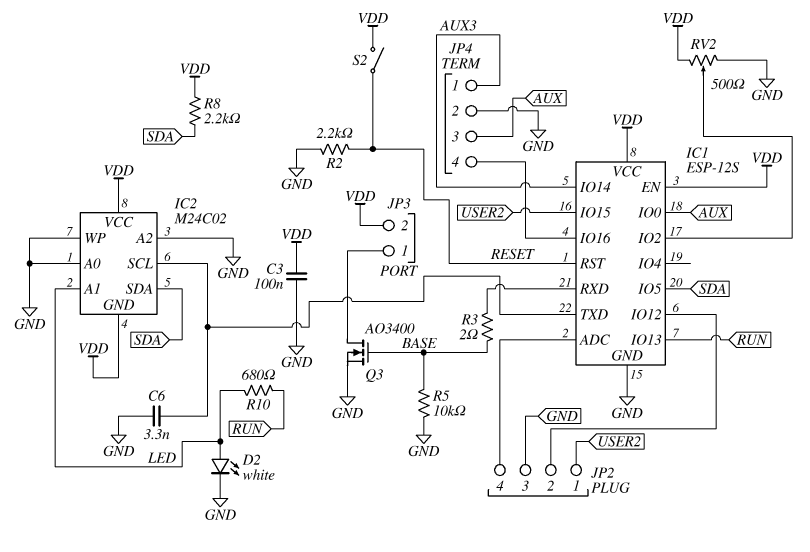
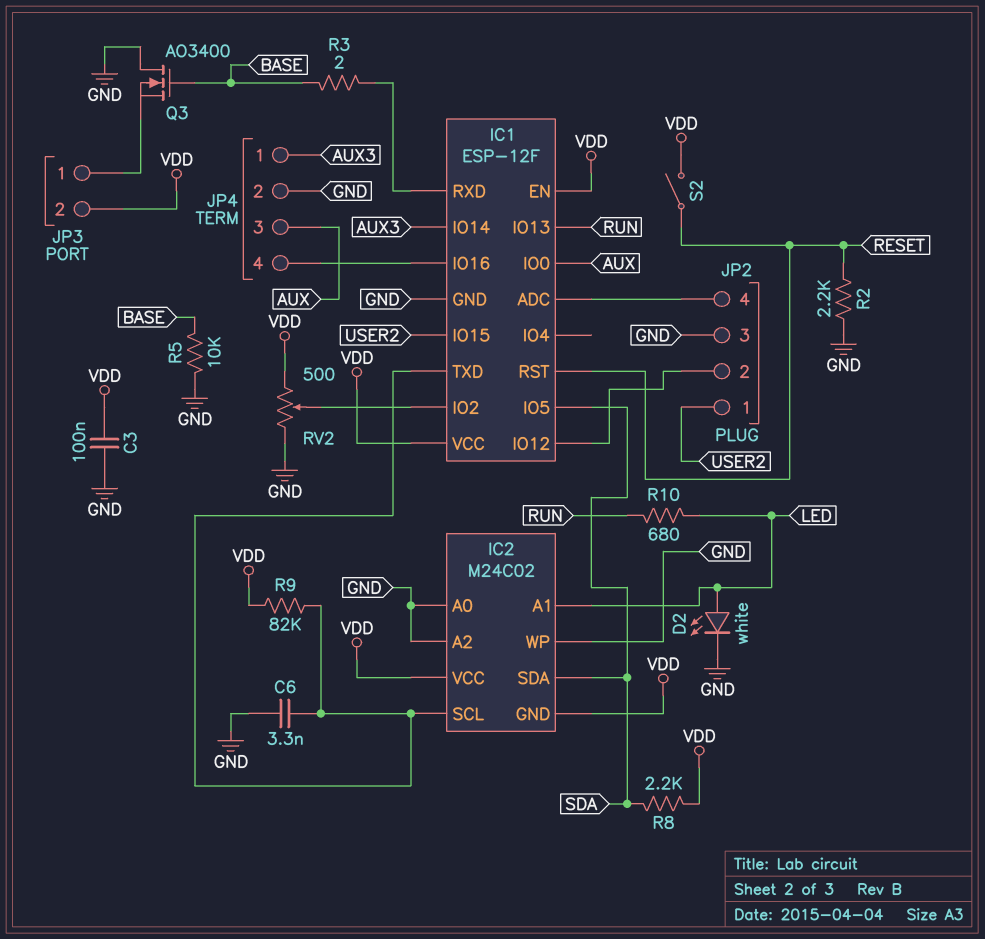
IC1: ESP-12S -> ESP-12F
Q3: NMOS AO3400 (G BASE, D JP3/1, S GND) -> NMOS AO3400 (G BASE, D GND, S JP3/1)
R9: none -> 82k (IC1/TXD, VDD)

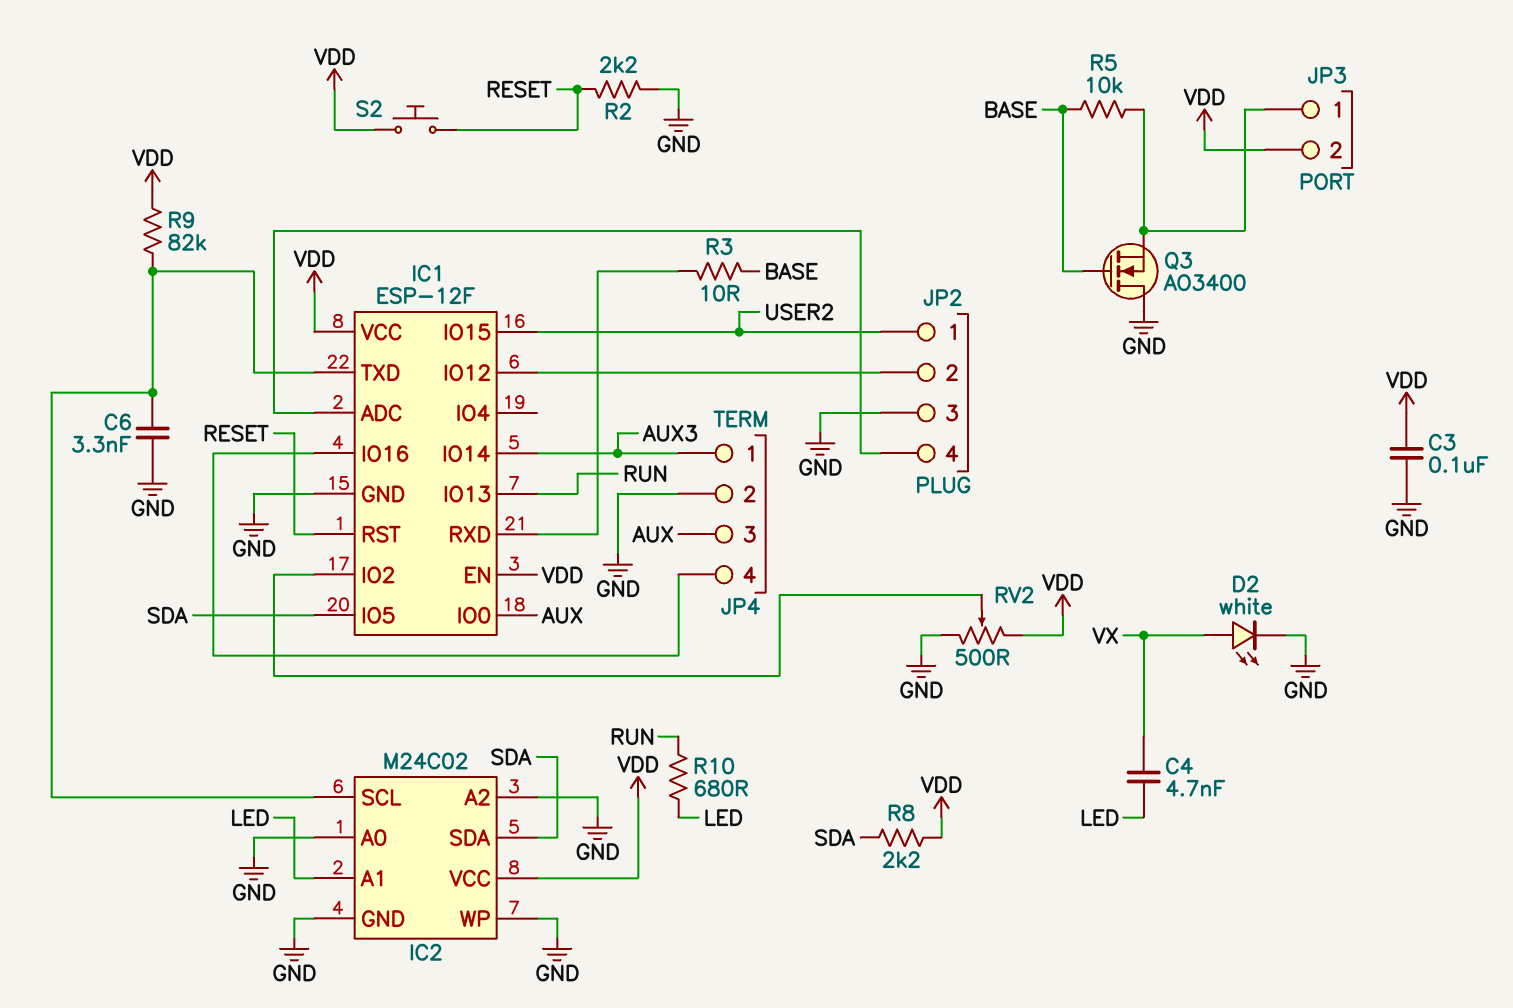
C4: none -> 4.7nF (LED, VX)
D2: LED white (A LED, K GND) -> LED white (A VX, K GND)
IC2 pin GND: VDD -> GND
R3: 2 (BASE, IC1/RXD) -> 10 (BASE, IC1/RXD)
R5: 10k (BASE, GND) -> 10k (BASE, JP3/1)
S2: switch (RESET, VDD) -> button (RESET, VDD)

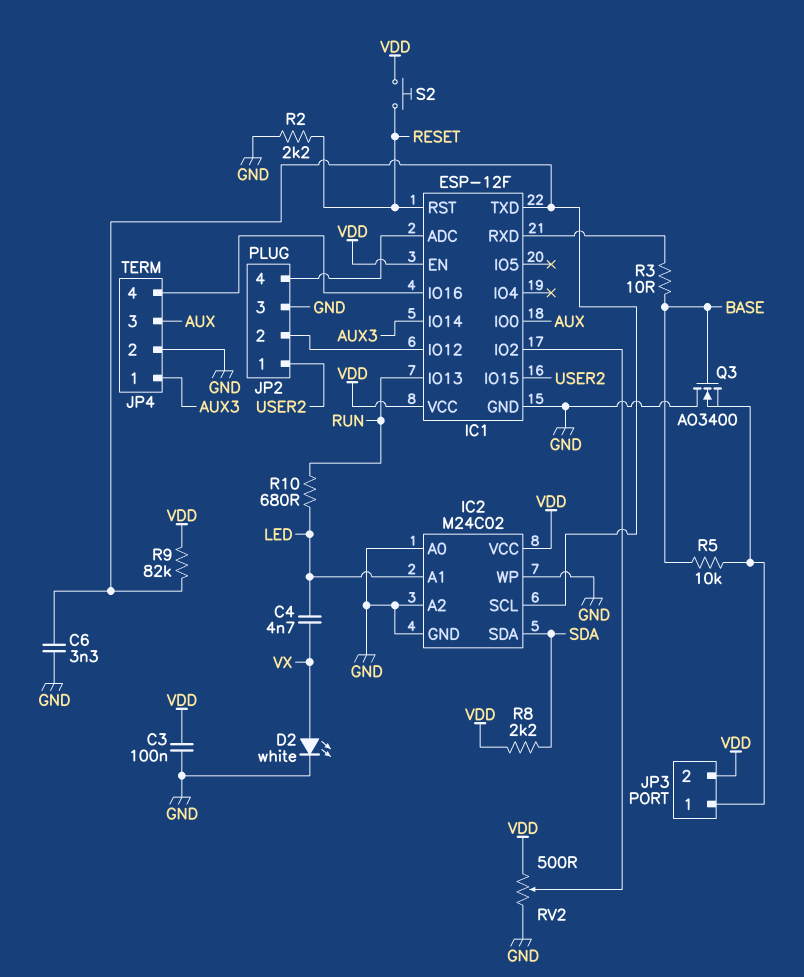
IC1 pin IO5: SDA -> none

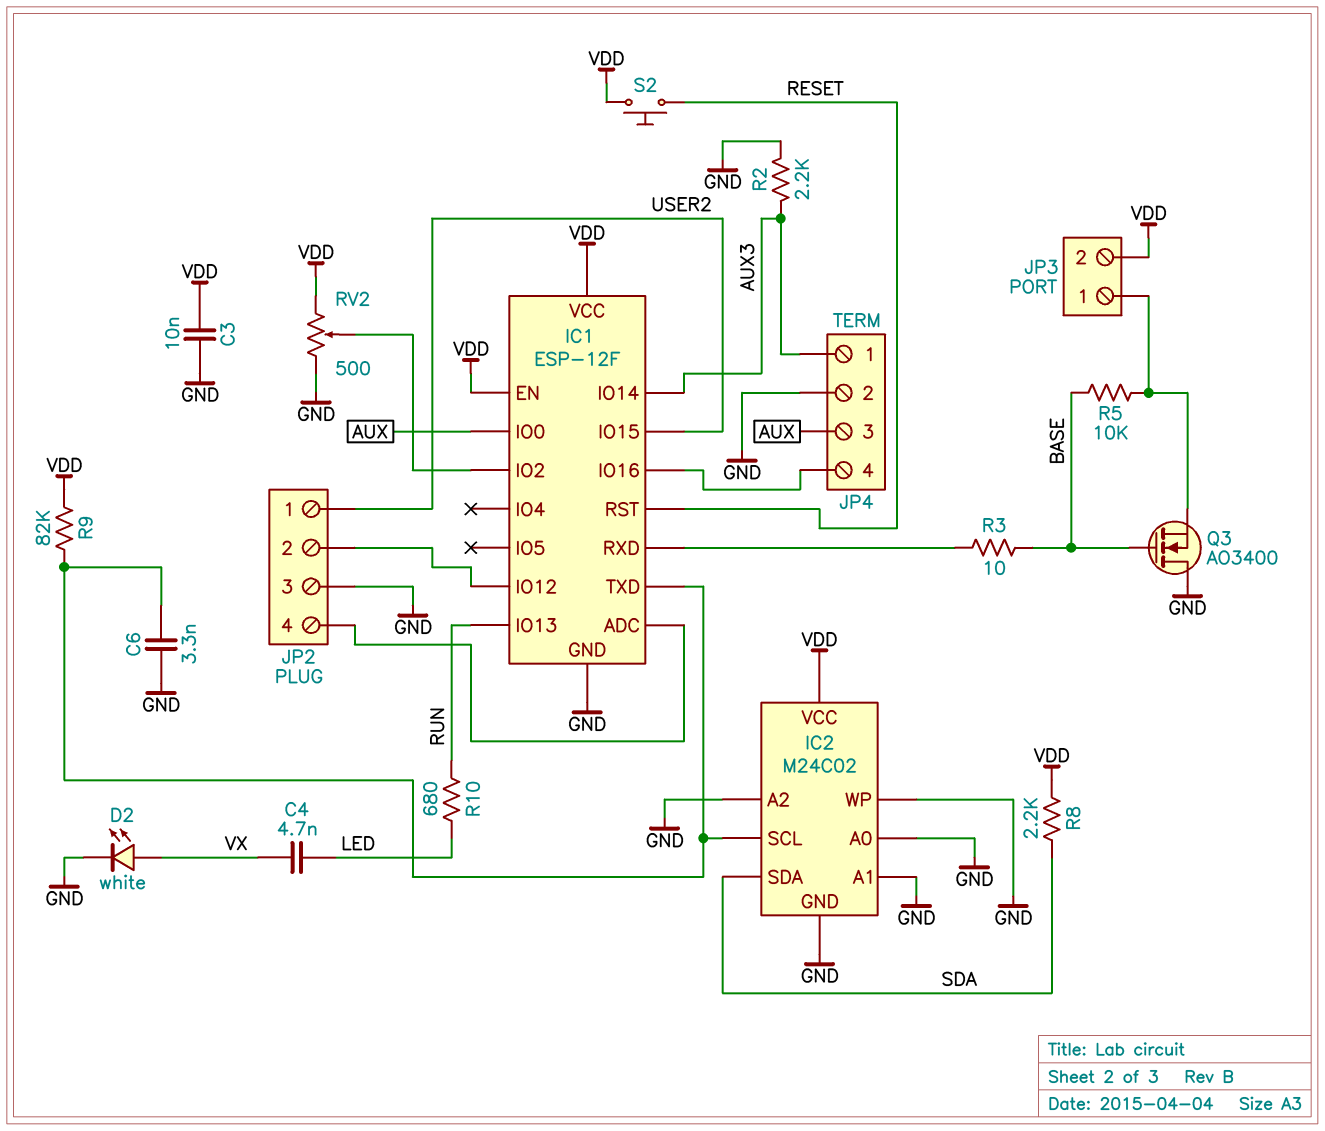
C3: 100nF (GND, VDD) -> 10nF (GND, VDD)
IC2 pin A1: LED -> GND
R2: 2.2k (GND, RESET) -> 2.2k (AUX3, GND)

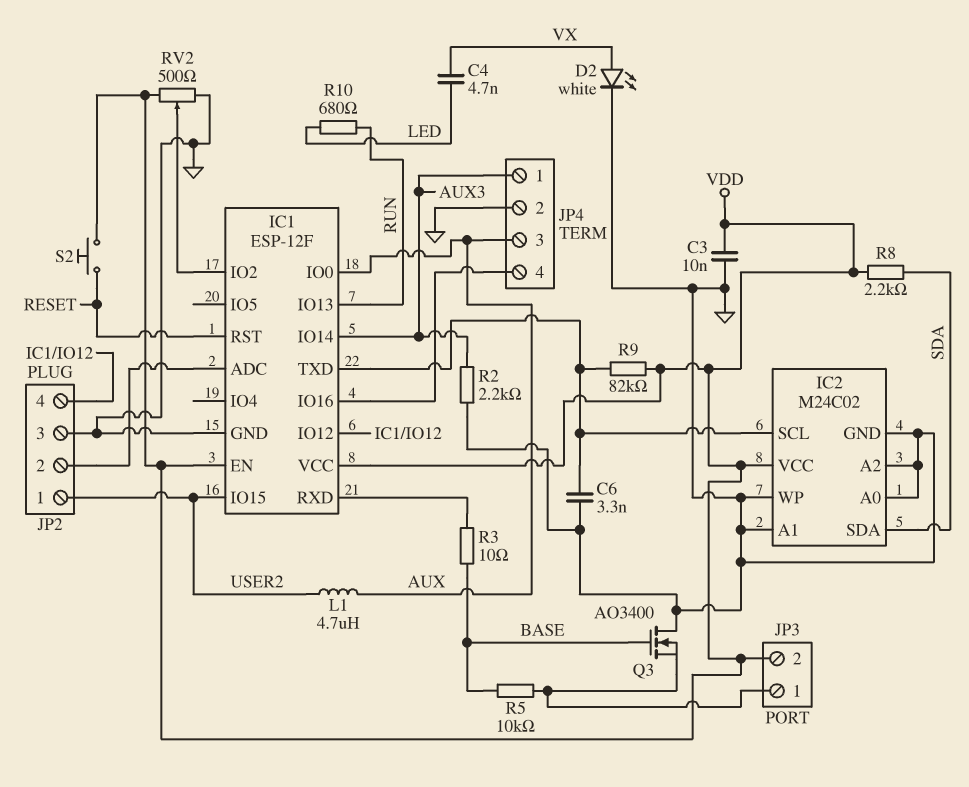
JP2 pin 2: IC1/IO12 -> IC1/ADC
JP2 pin 4: IC1/ADC -> IC1/IO12
L1: none -> 4.7uH (AUX, USER2)

